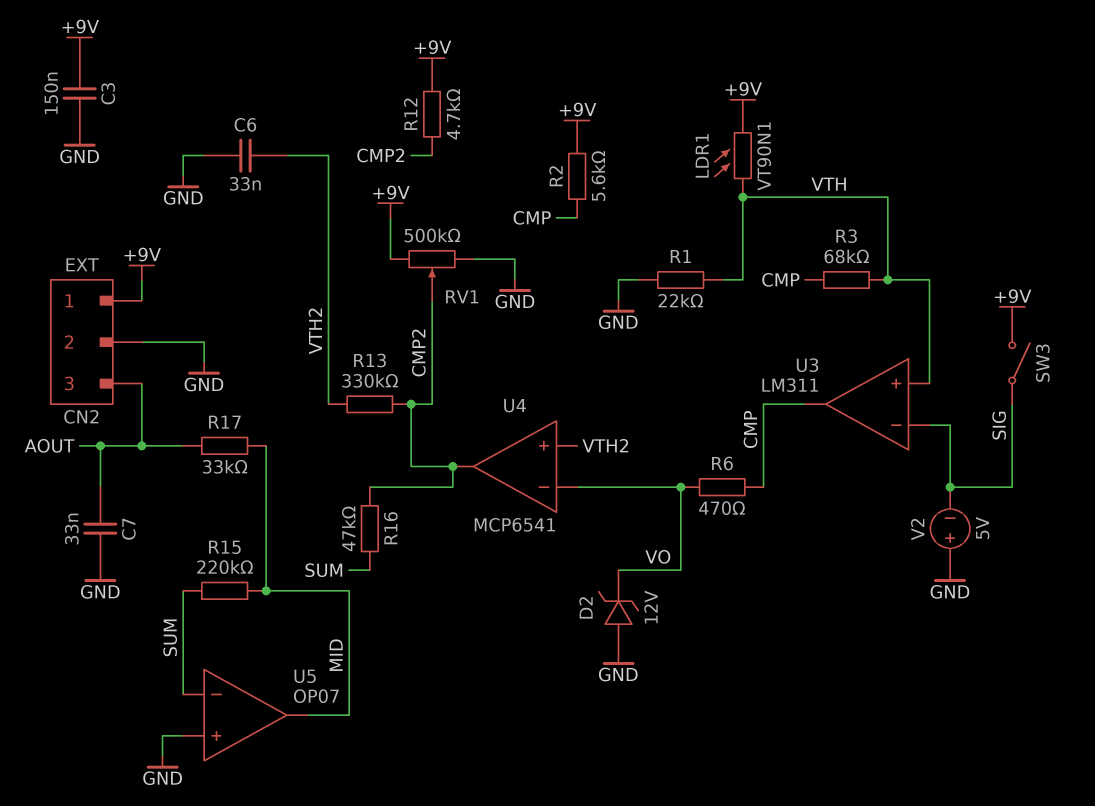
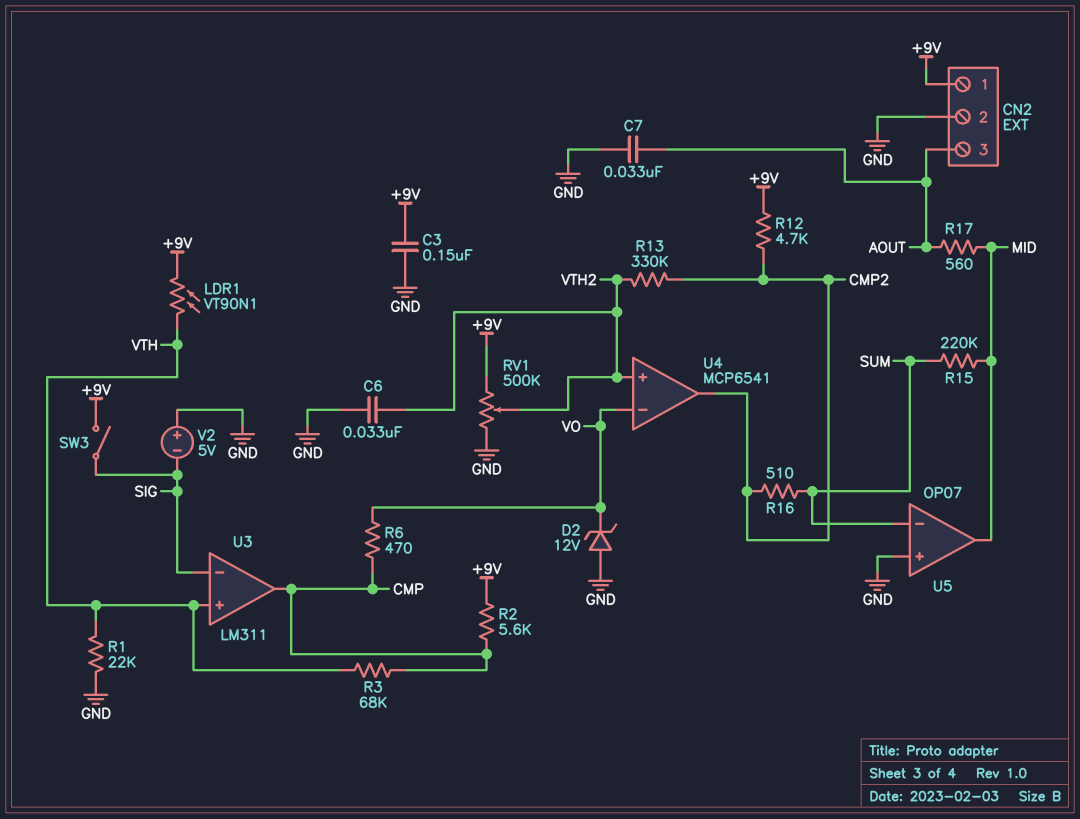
R16: 47k (CMP2, SUM) -> 510 (CMP2, SUM)
R17: 33k (AOUT, MID) -> 560 (AOUT, MID)
RV1: 500k (+9V, GND, wiper CMP2) -> 500k (+9V, GND, wiper VTH2)

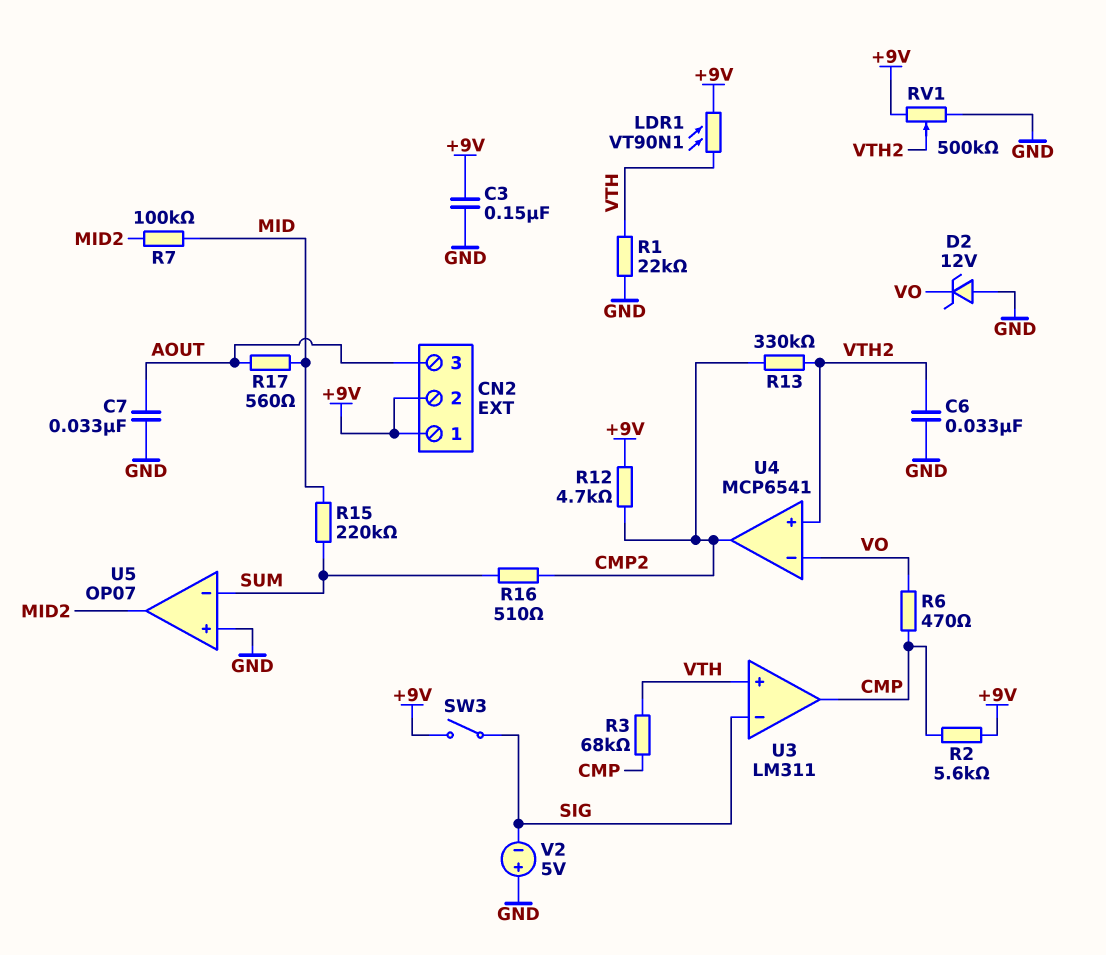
CN2 pin 2: GND -> +9V
R7: none -> 100k (MID, MID2)
U5 pin out: MID -> MID2

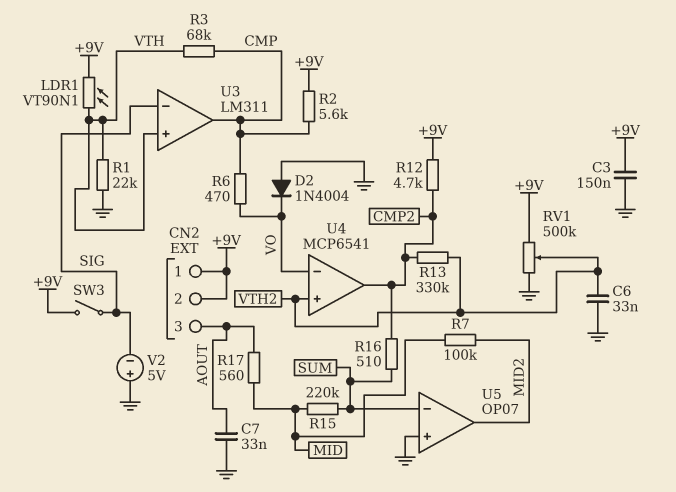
D2: zener 12V (A GND, K VO) -> diode 1N4004 (A GND, K VO)

